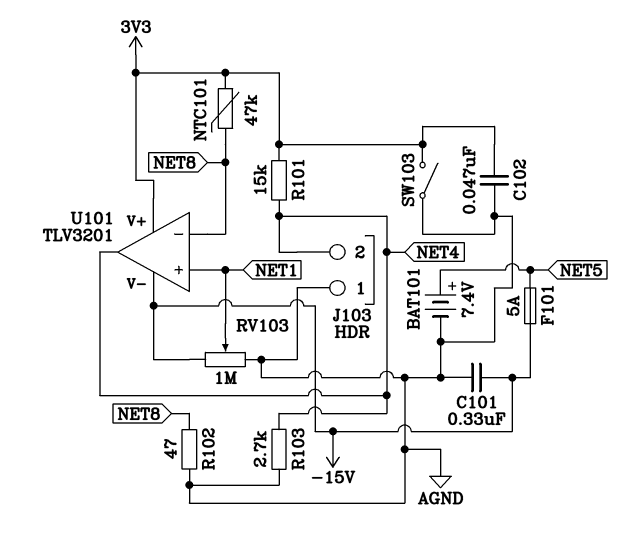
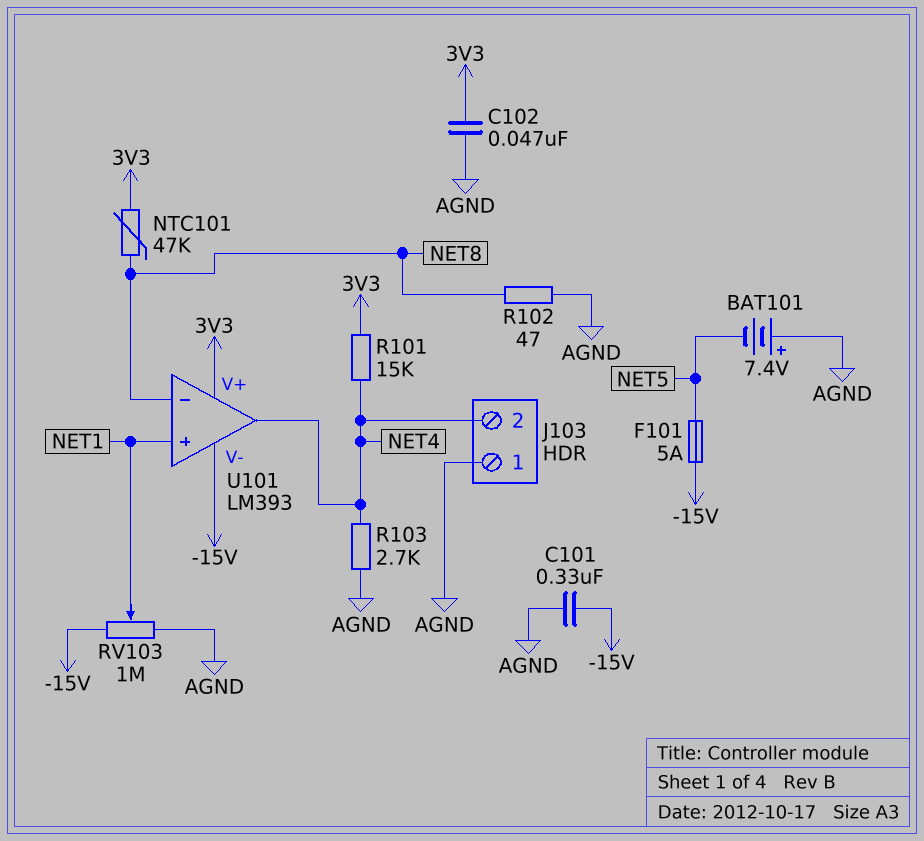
BAT101: 7.4V (plus NET5, minus AGND) -> 7.4V (plus AGND, minus NET5)
SW103: switch (3V3, AGND) -> none
U101: TLV3201 -> LM393

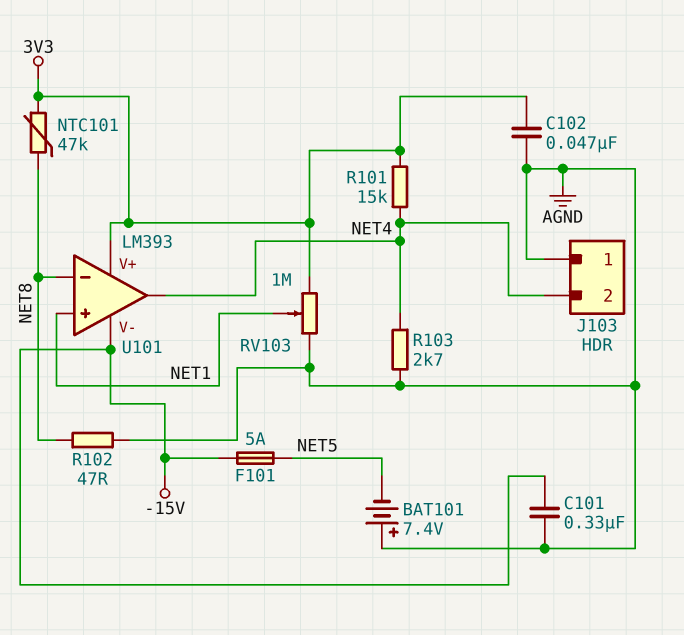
RV103: 1M (-15V, AGND, wiper NET1) -> 1M (3V3, AGND, wiper NET1)

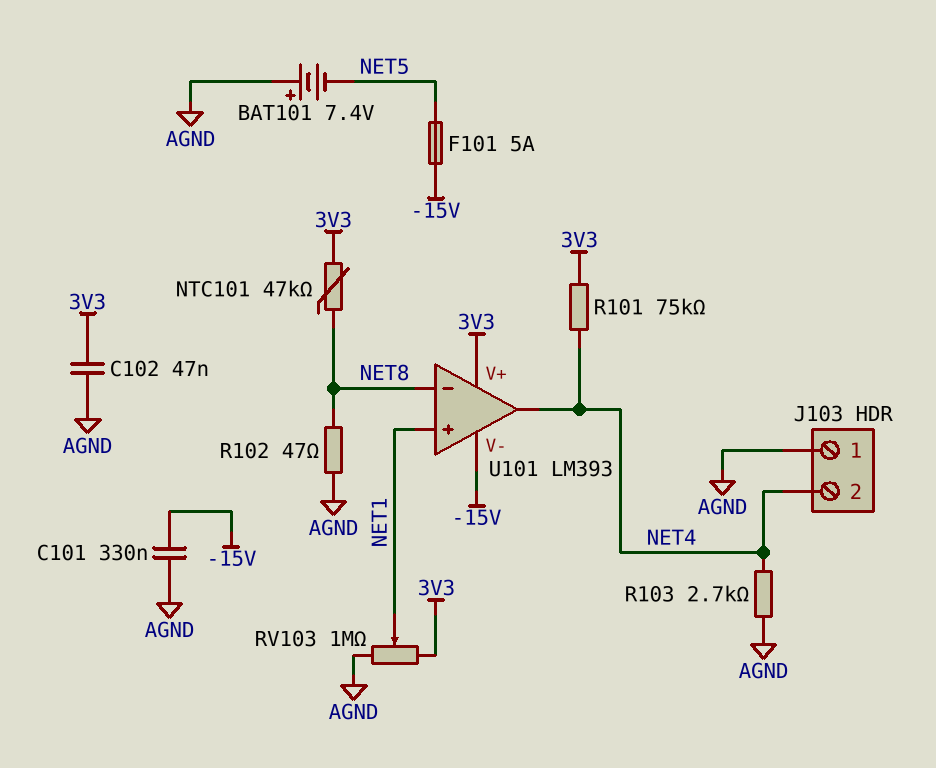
R101: 15k (3V3, NET4) -> 75k (3V3, NET4)

